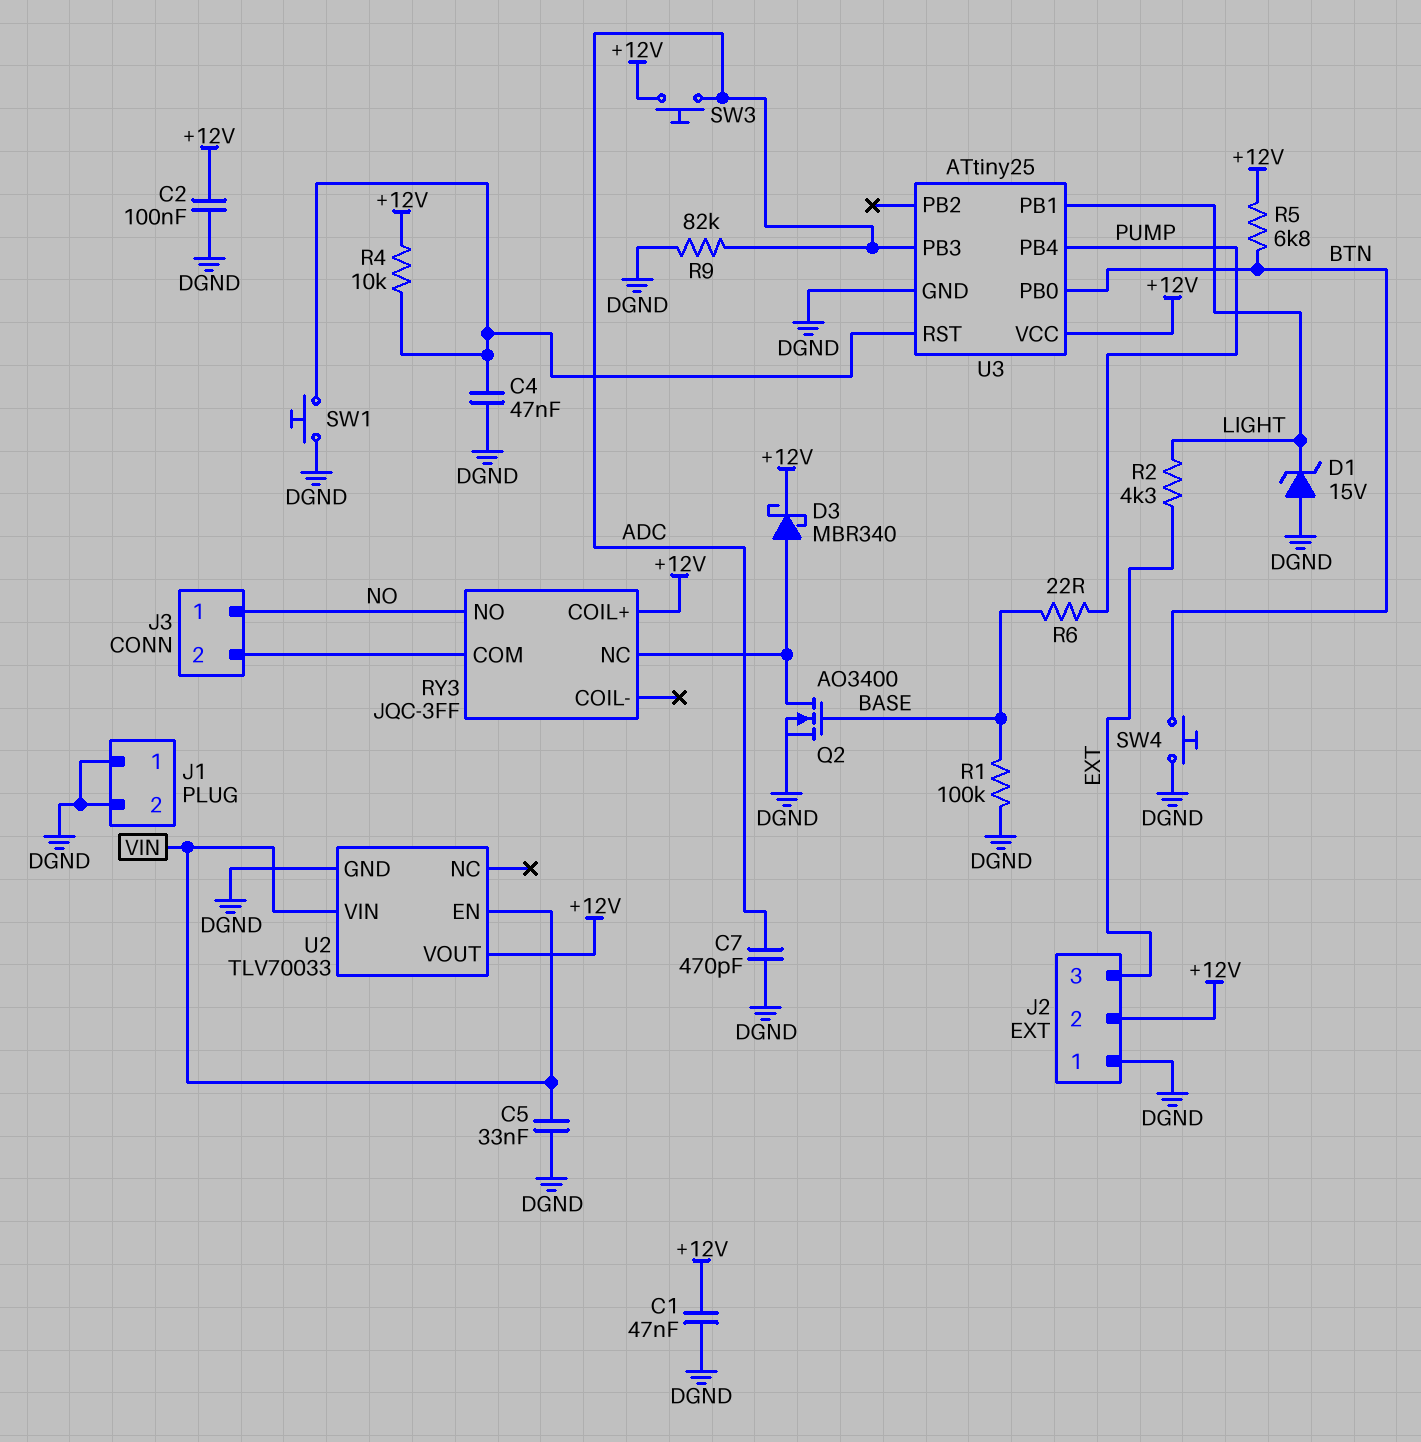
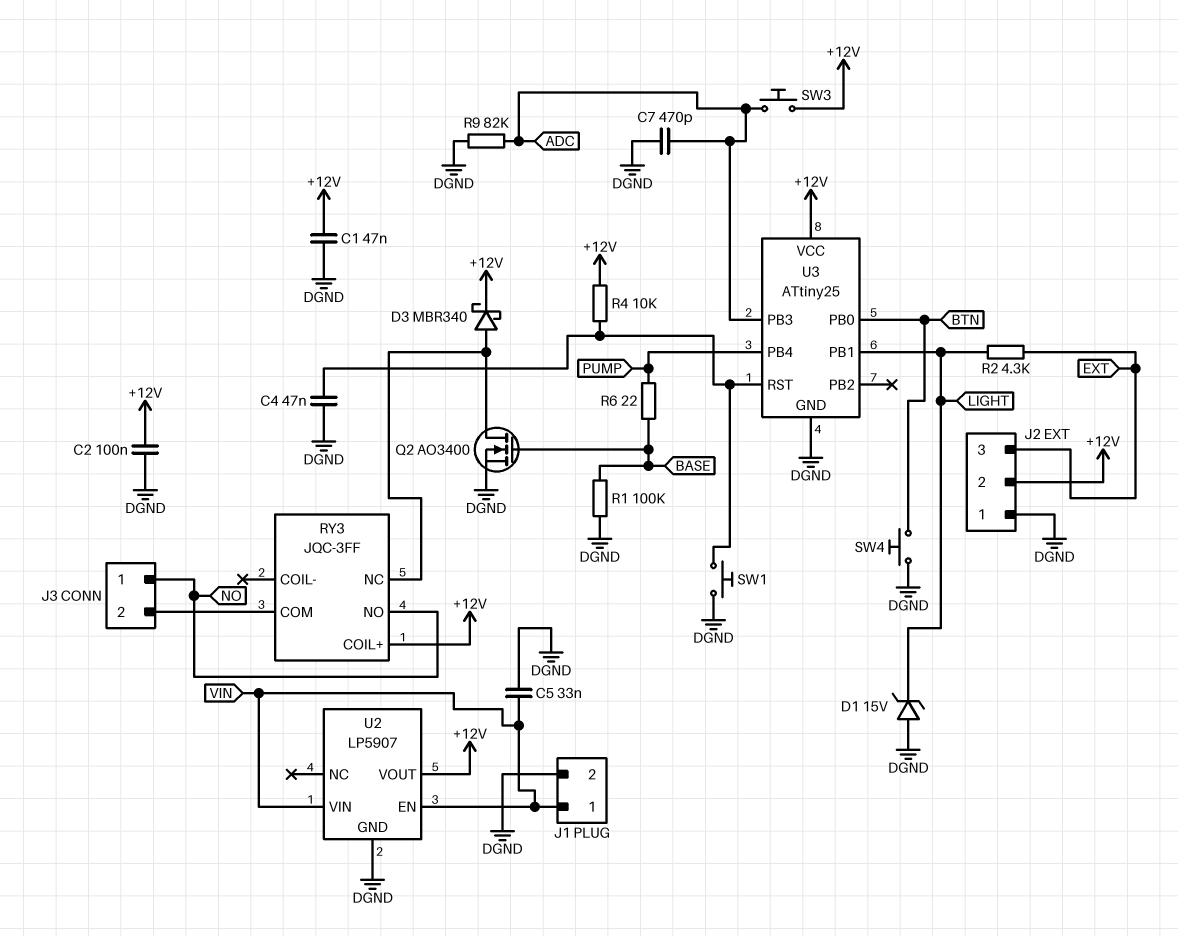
J1 pin 1: DGND -> VIN
R5: 6.8k (+12V, BTN) -> none
U2: TLV70033 -> LP5907

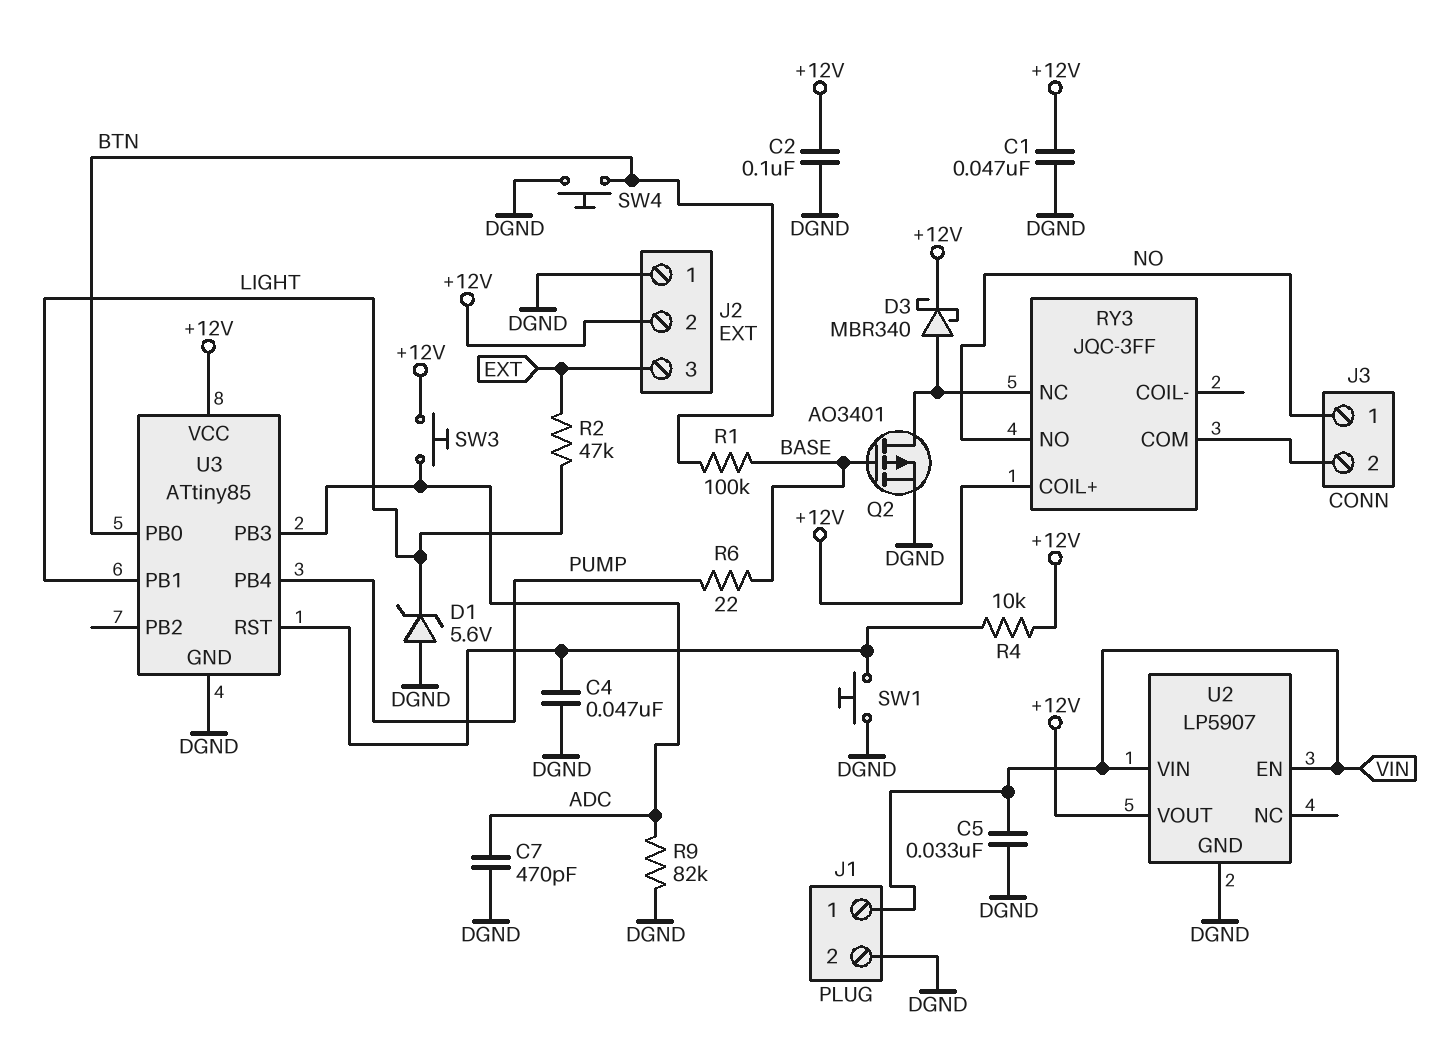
D1: zener 15V (A DGND, K LIGHT) -> zener 5.6V (A DGND, K LIGHT)
Q2: NMOS AO3400 (G BASE, D RY3/NC, S DGND) -> PMOS AO3401 (G BASE, D RY3/NC, S DGND)
R1: 100k (BASE, DGND) -> 100k (BASE, BTN)
R2: 4.3k (EXT, LIGHT) -> 47k (EXT, LIGHT)
U3: ATtiny25 -> ATtiny85

